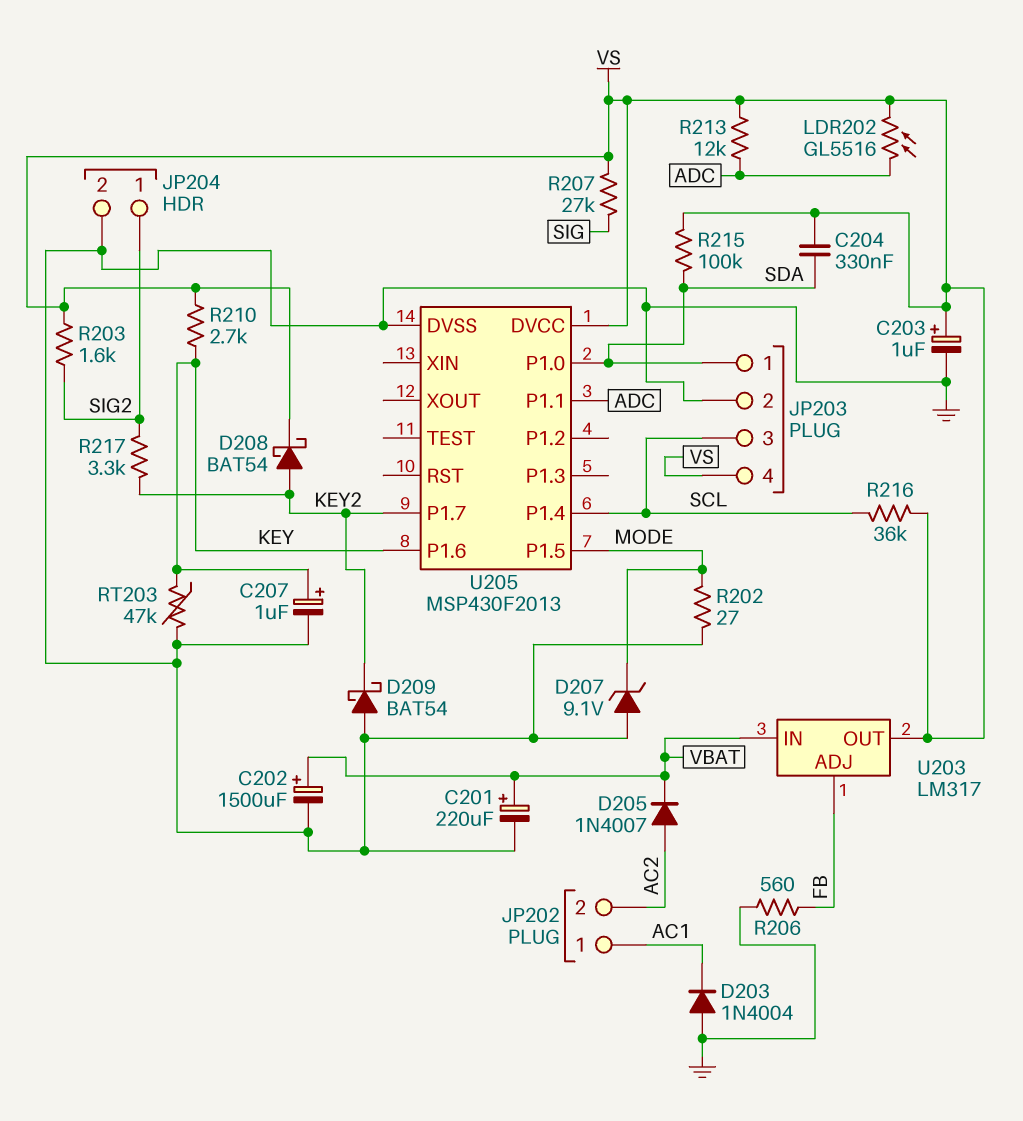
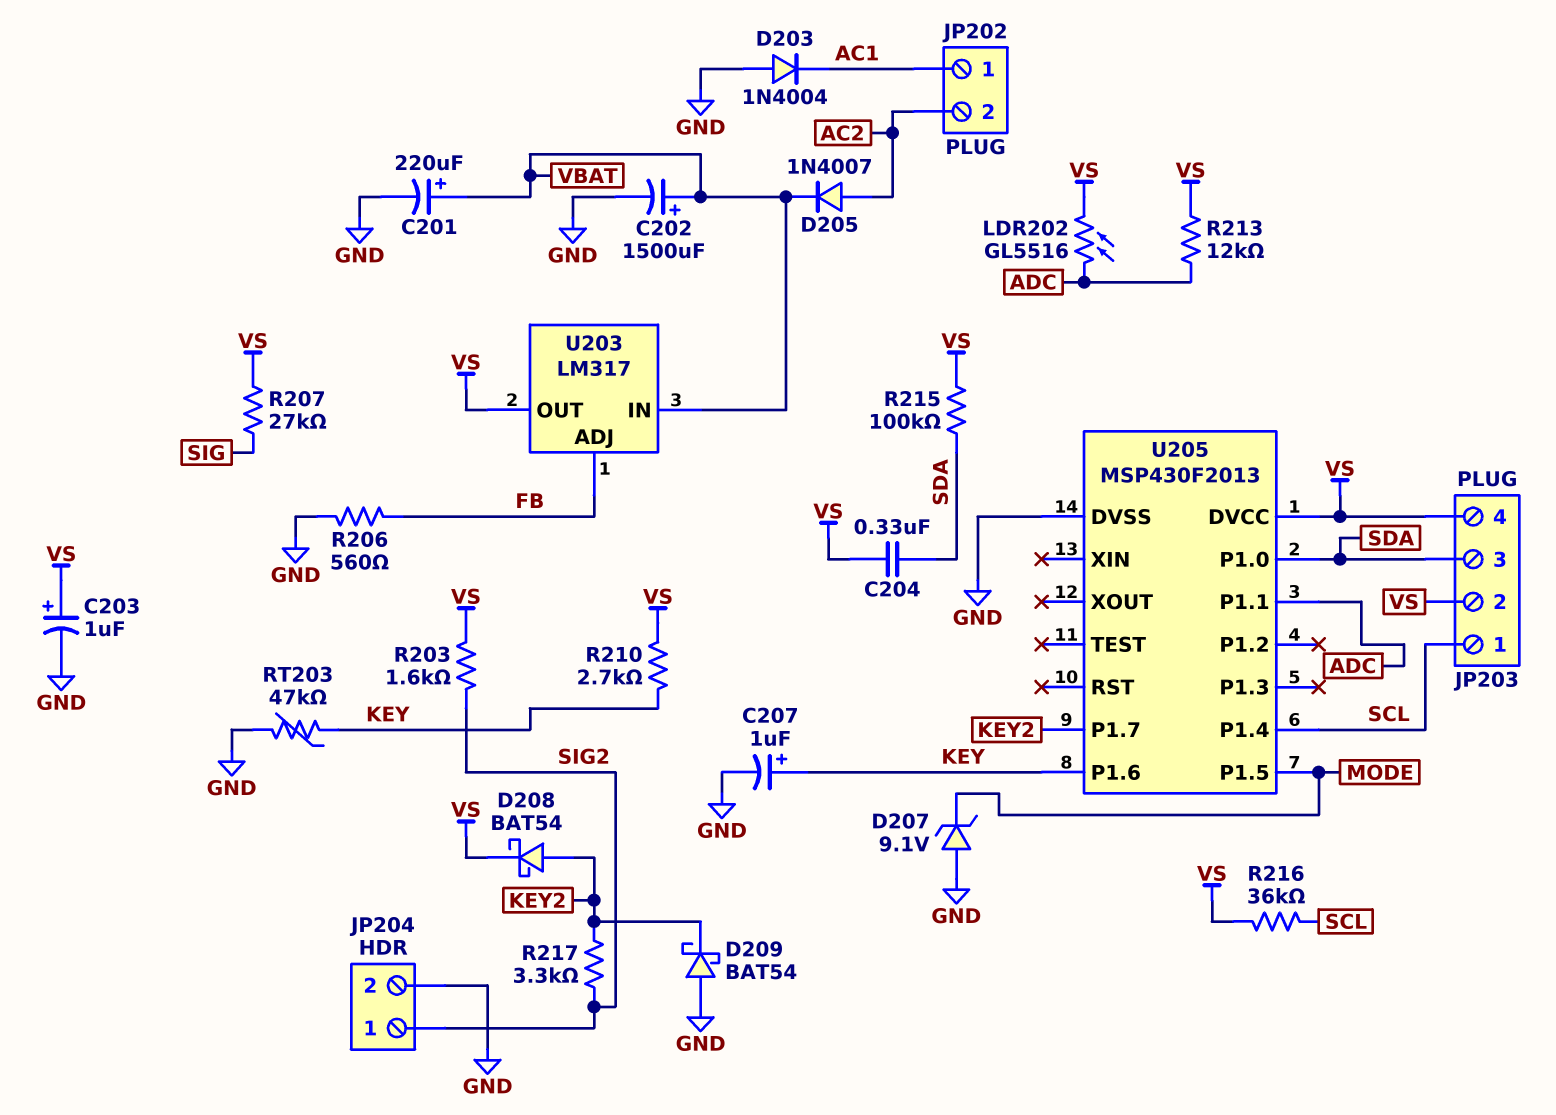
JP203 pin 1: SDA -> SCL
JP203 pin 2: GND -> VS
JP203 pin 3: SCL -> SDA
R202: 27 (GND, MODE) -> none

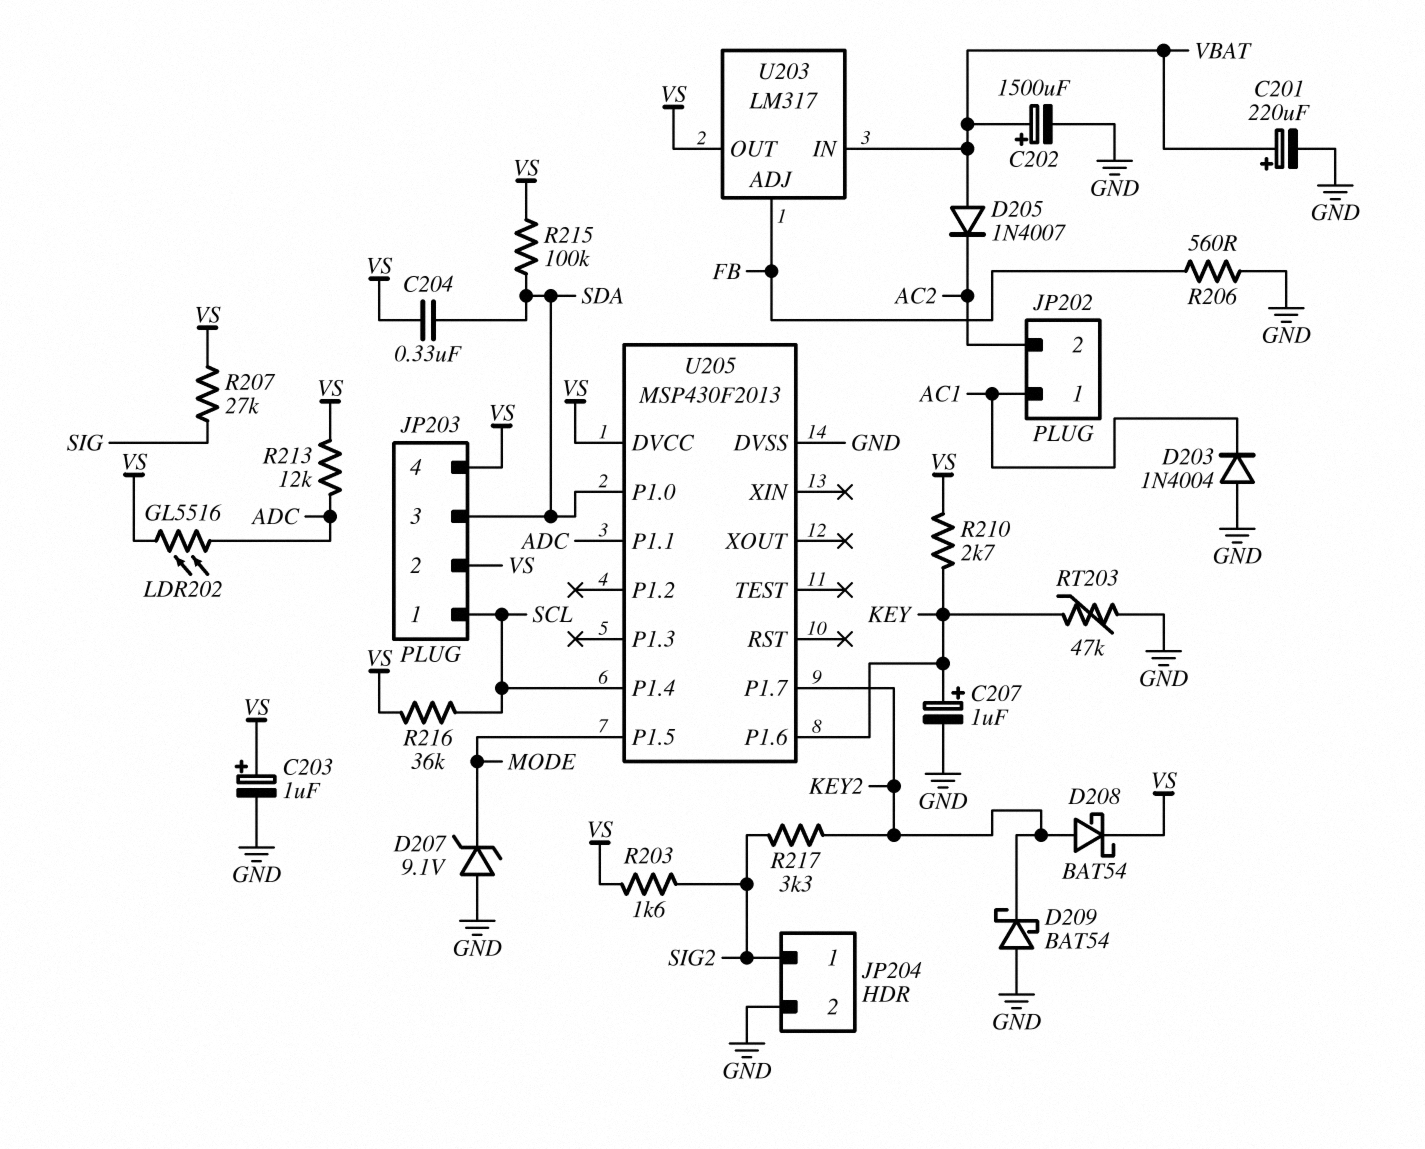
D205: diode 1N4007 (A AC2, K VBAT) -> diode 1N4007 (A VBAT, K AC2)

